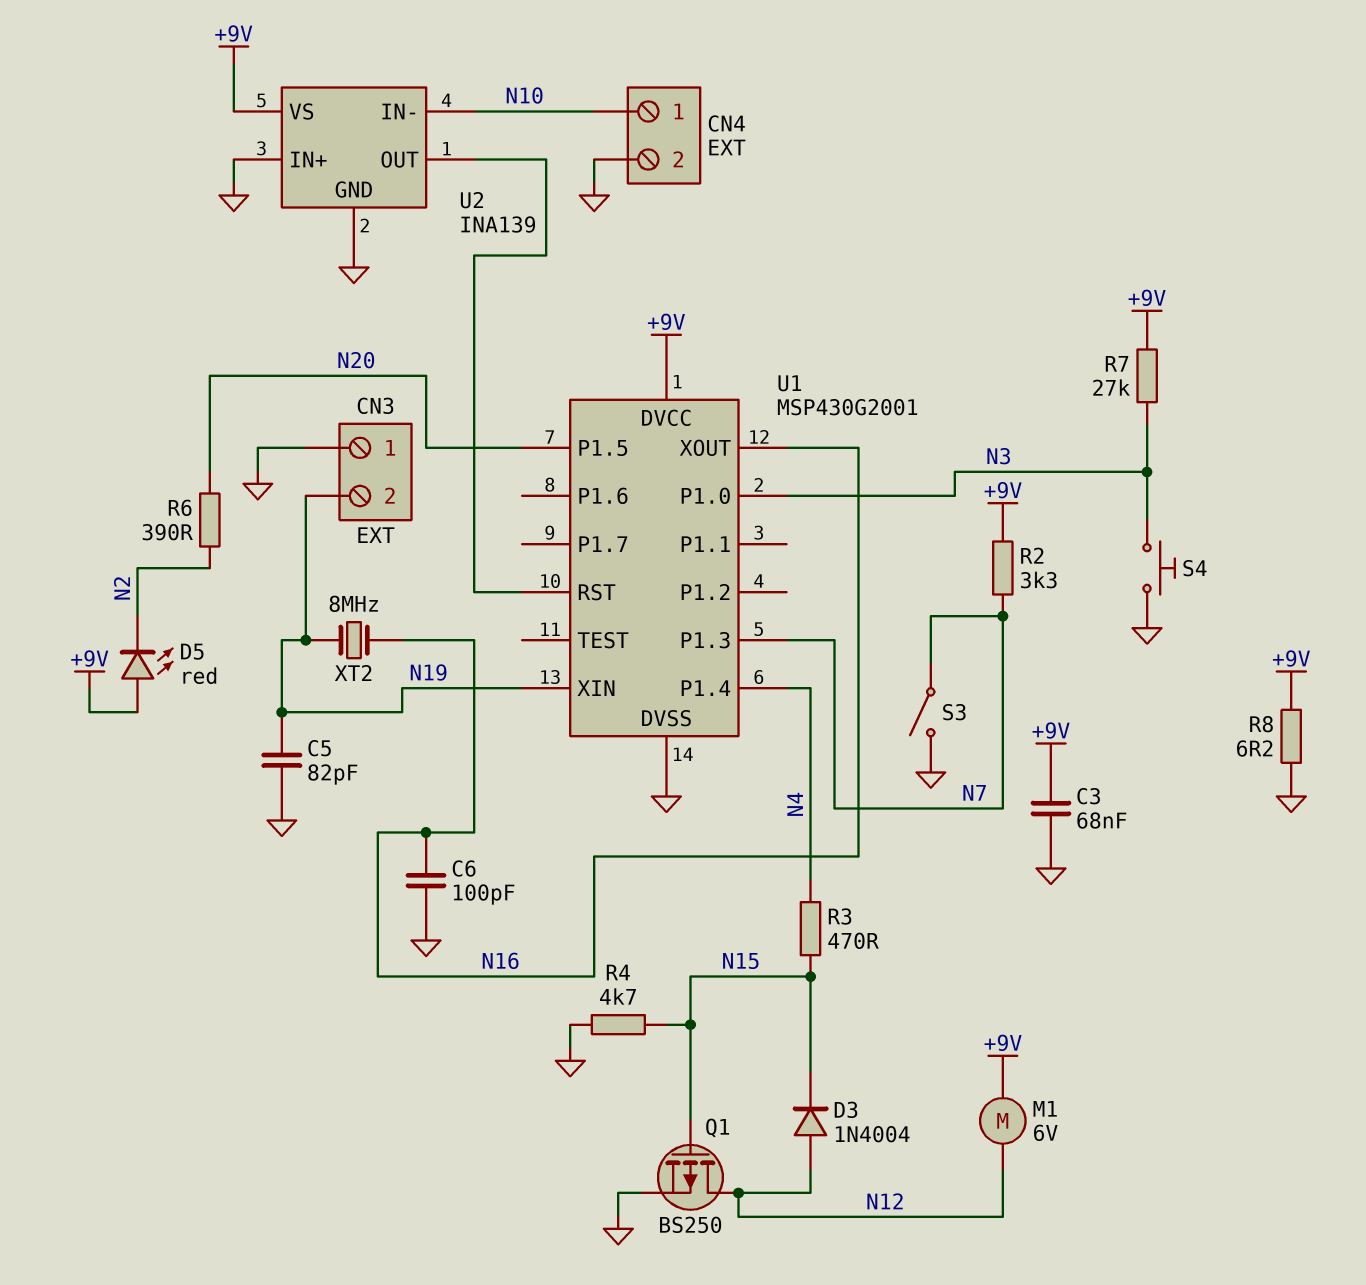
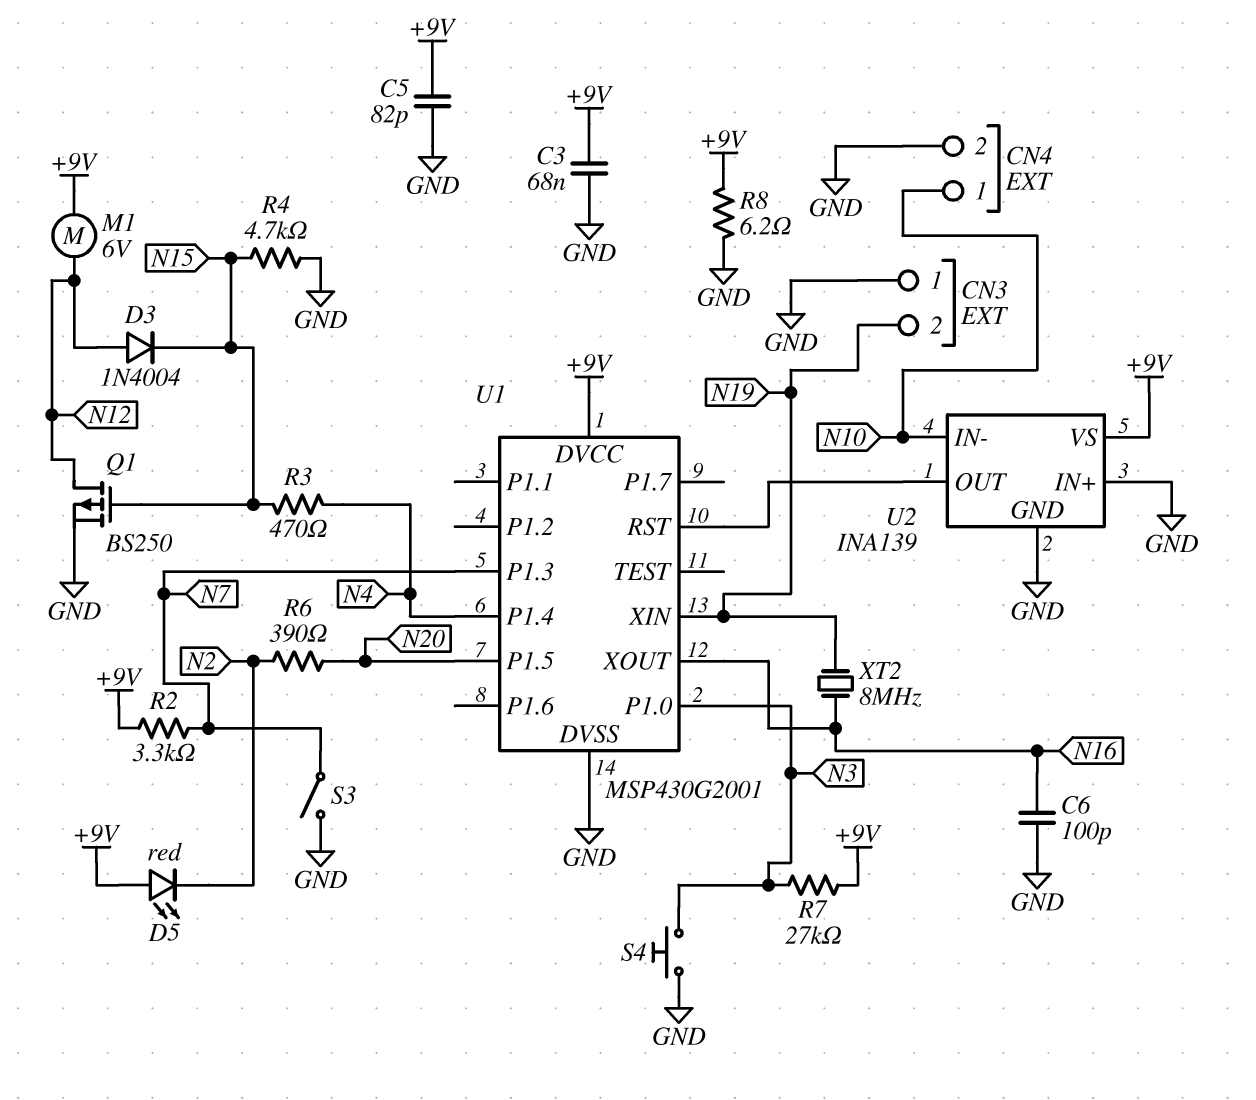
C5: 82pF (GND, N19) -> 82pF (+9V, GND)

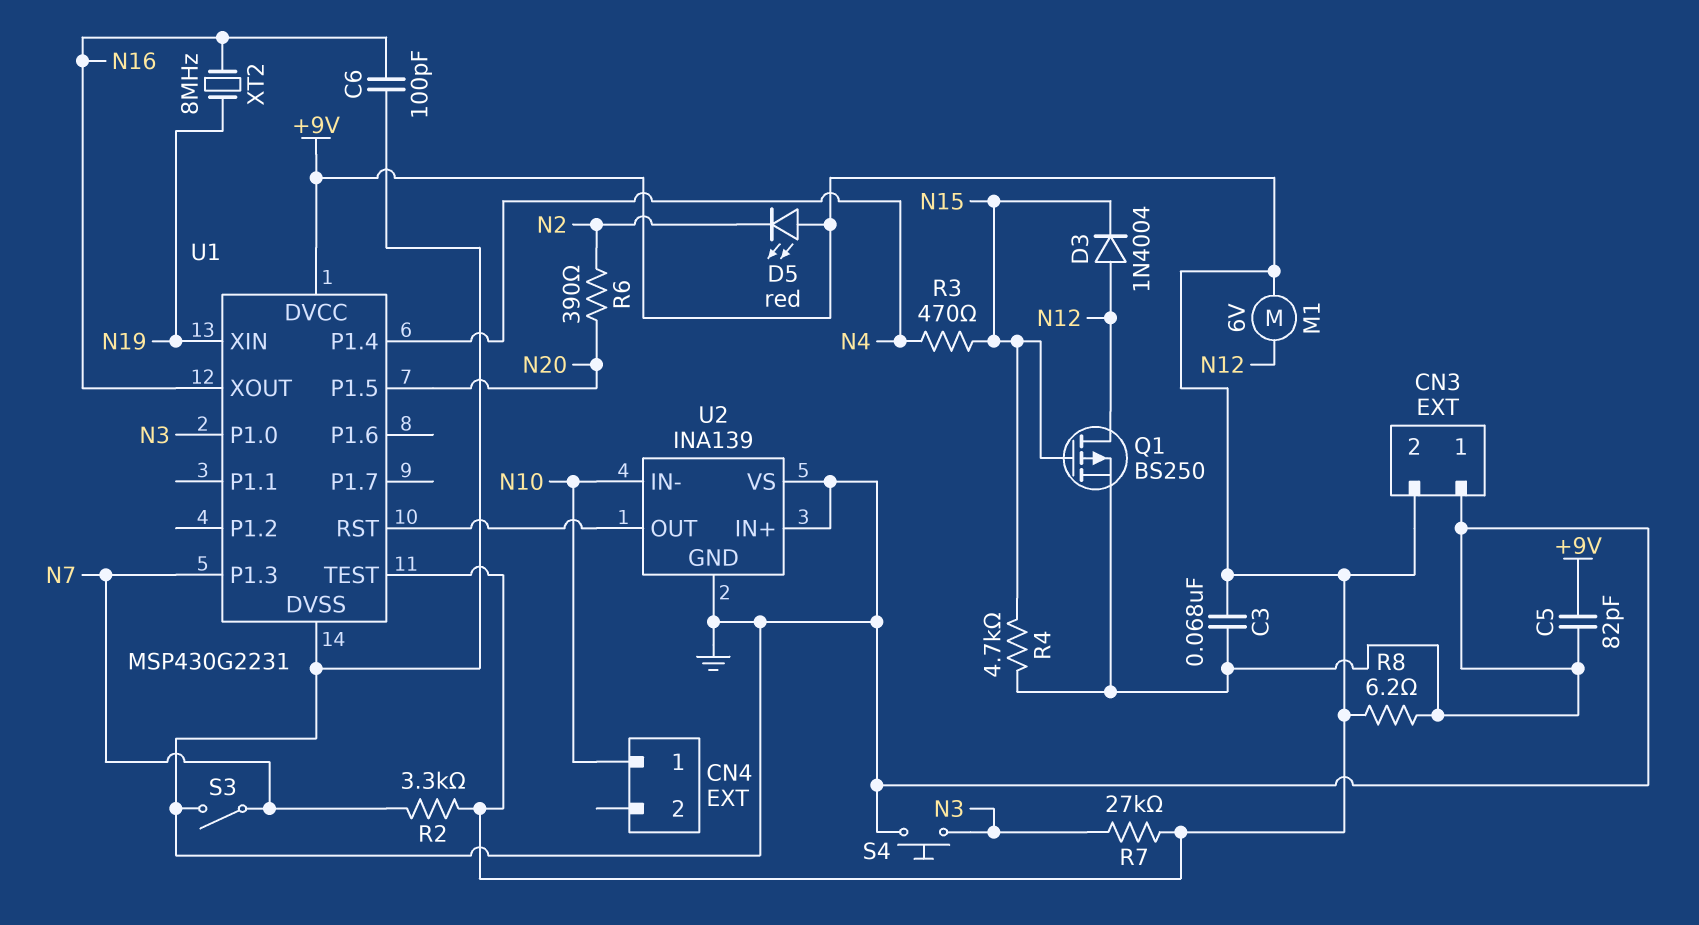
CN3 pin 2: N19 -> +9V
CN4 pin 2: GND -> none
U1: MSP430G2001 -> MSP430G2231
U1 pin TEST: none -> +9V
U2 pin VS: +9V -> GND

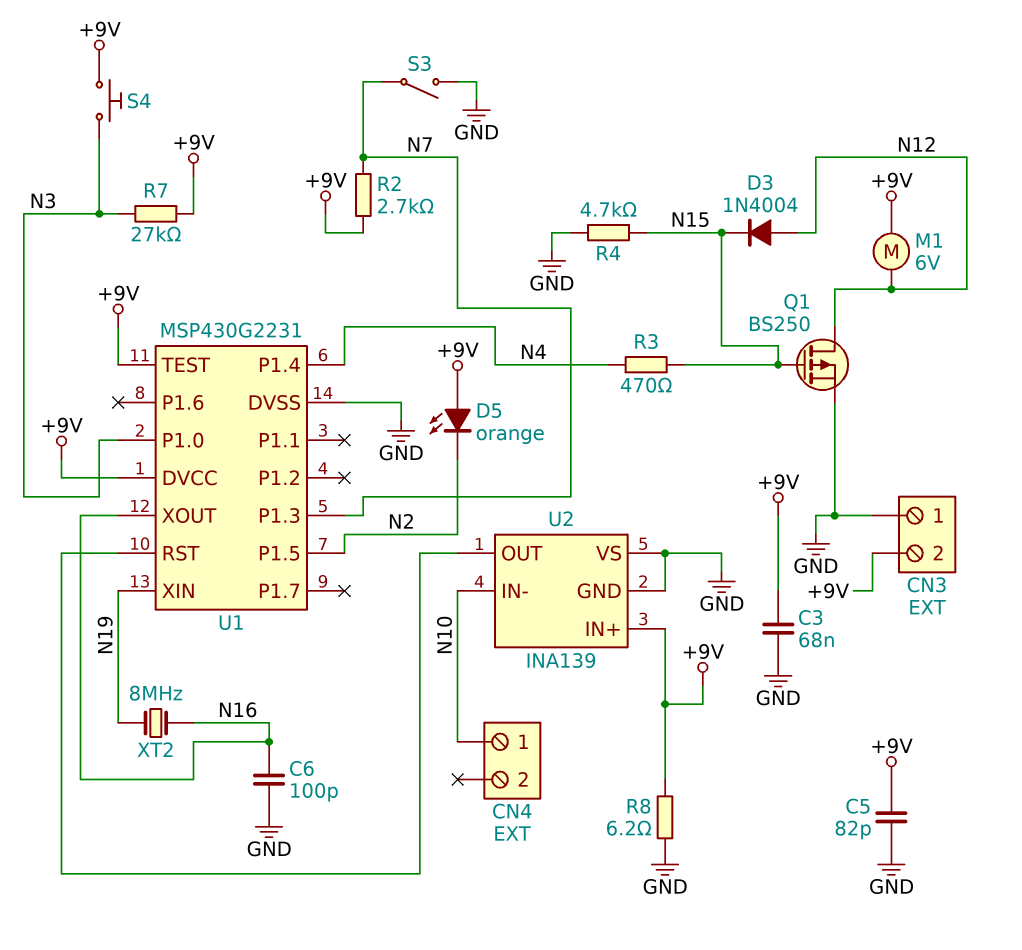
D5: LED red (A +9V, K N2) -> LED orange (A +9V, K N2)
R2: 3.3k (+9V, N7) -> 2.7k (+9V, N7)
R6: 390 (N2, N20) -> none
S4: button (GND, N3) -> button (+9V, N3)
U1 pin P1.5: N20 -> N2
U2 pin IN+: GND -> +9V

